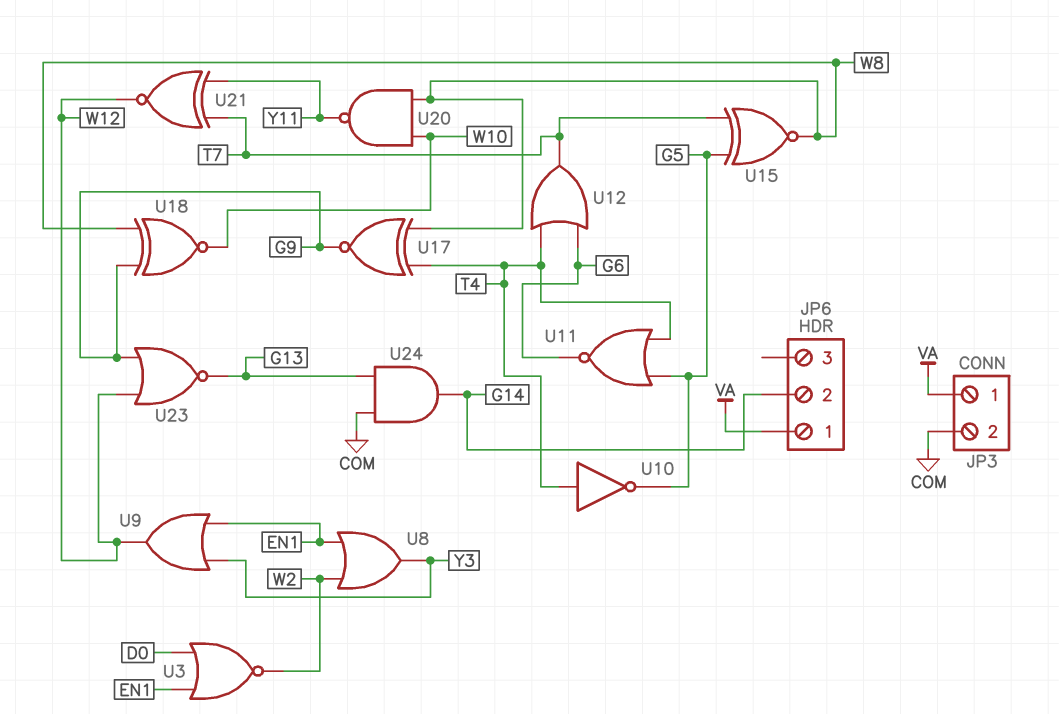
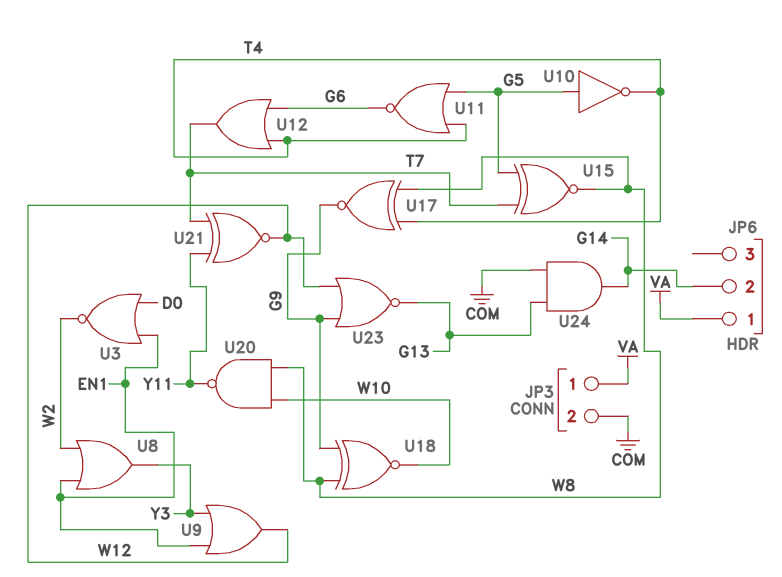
U10: NOT (in T4, out G5) -> NOT (in G5, out T4)

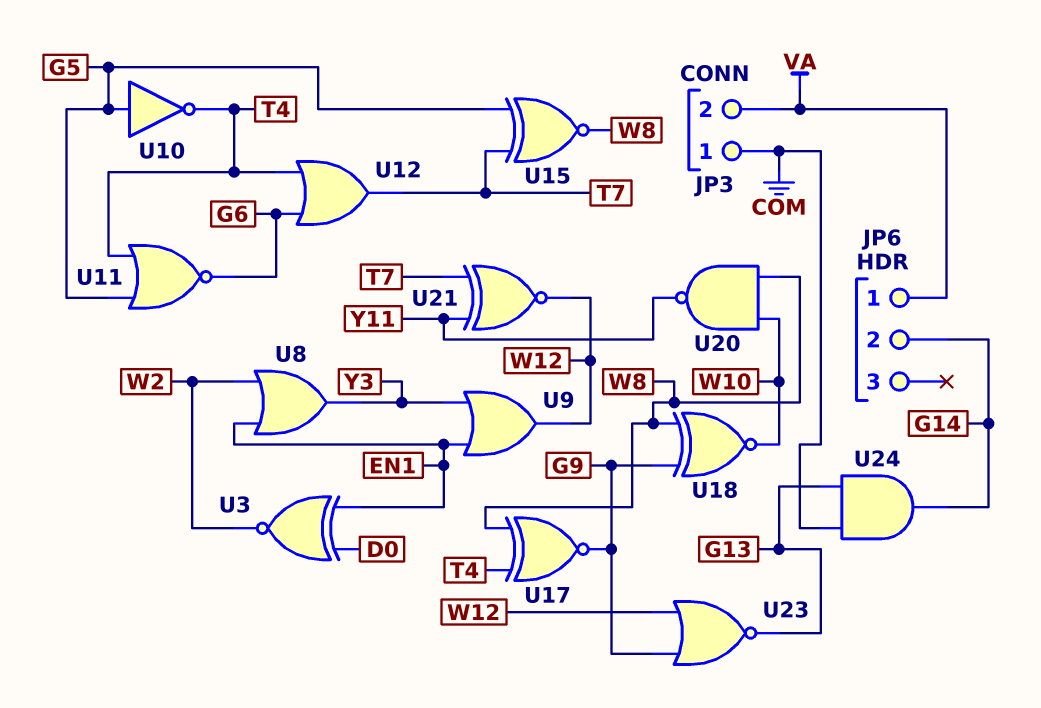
JP3 pin 1: VA -> COM
JP3 pin 2: COM -> VA
U3: NOR (in D0, in EN1, out W2) -> XNOR (in D0, in EN1, out W2)

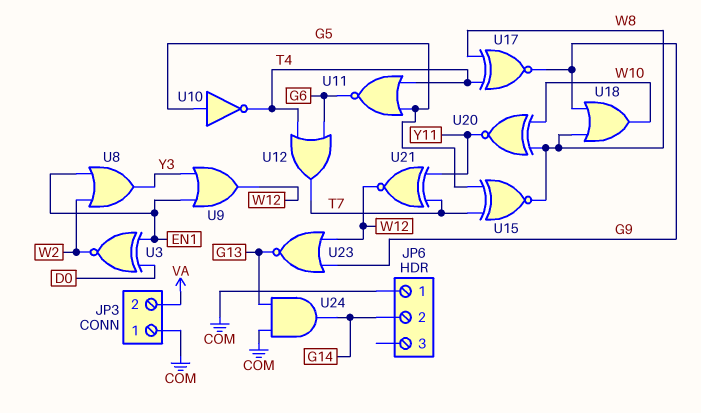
JP6 pin 1: VA -> COM
U18: XNOR (in G9, in W8, out W10) -> OR (in G9, in W8, out W10)
U20: NAND (in W8, in W10, out Y11) -> XNOR (in W8, in W10, out Y11)

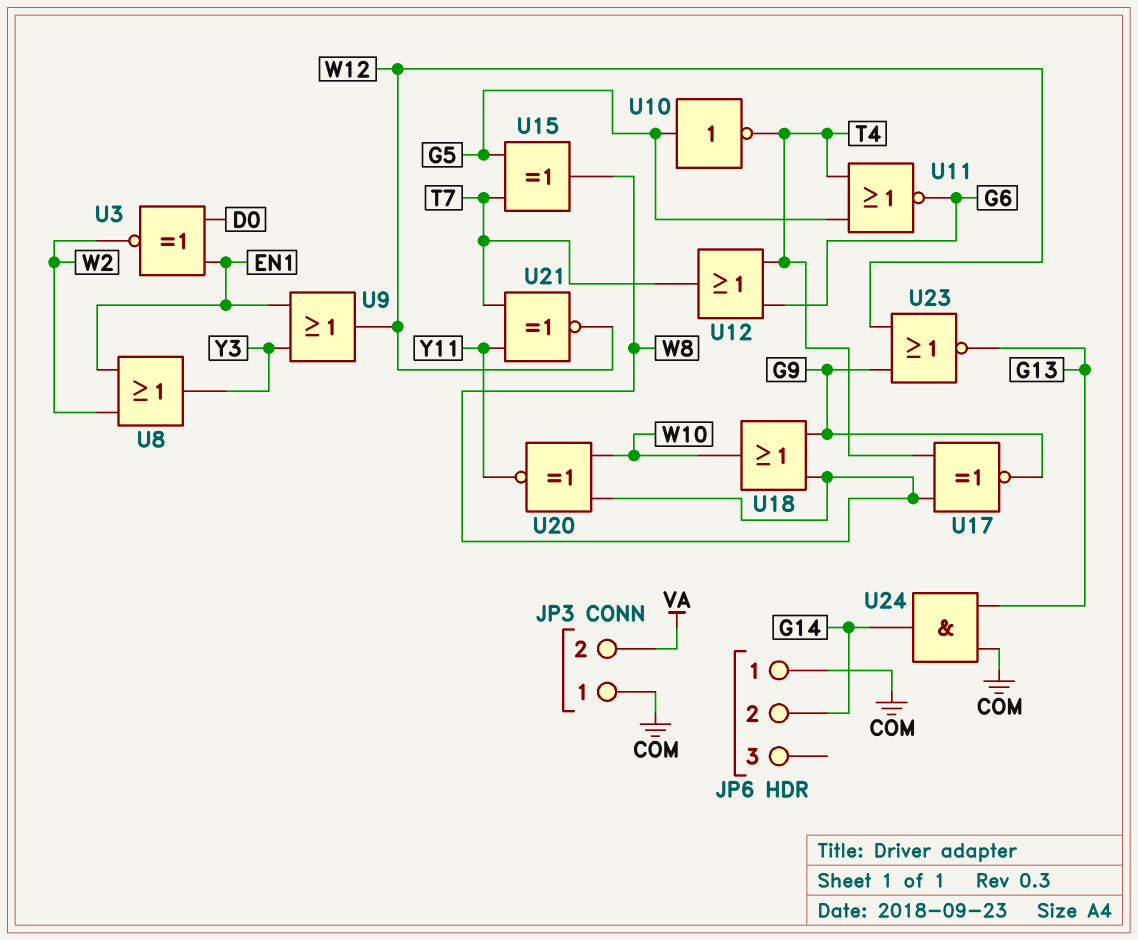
U15: XNOR (in G5, in T7, out W8) -> XOR (in G5, in T7, out W8)

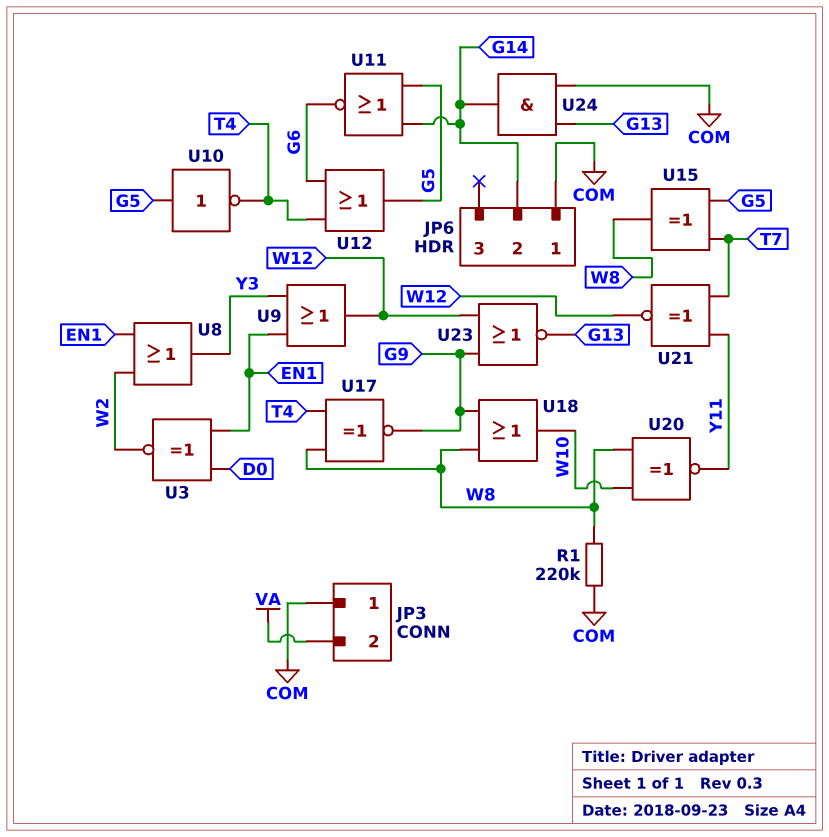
R1: none -> 220k (COM, W8)
U11: NOR (in G5, in T4, out G6) -> NOR (in G5, in G14, out G6)
U12: OR (in G6, in T4, out T7) -> OR (in G6, in T4, out G5)

